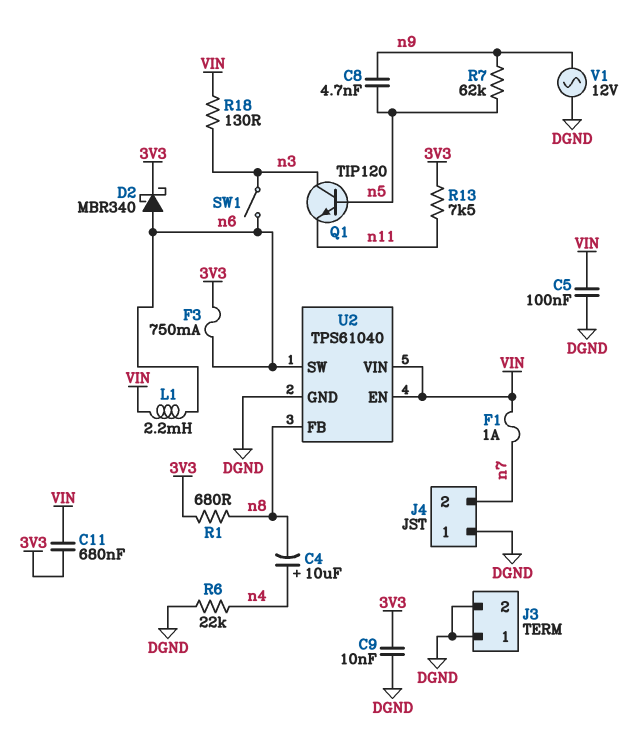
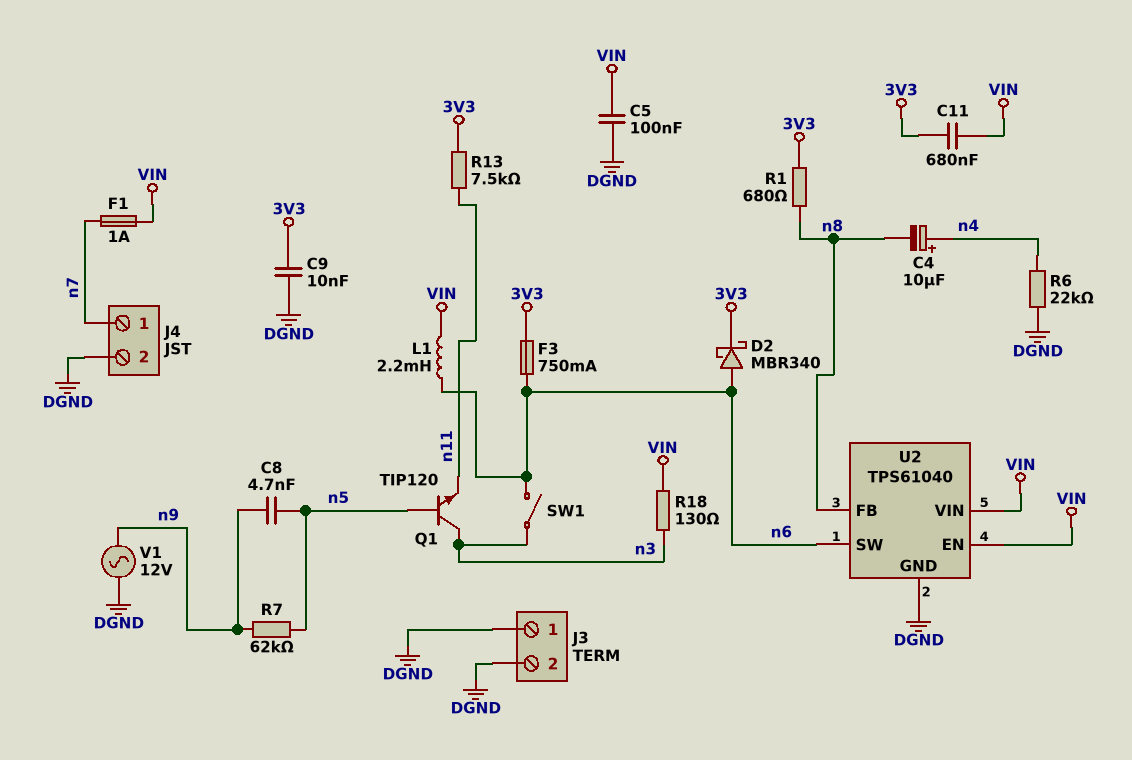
J4 pin 1: DGND -> n7
J4 pin 2: n7 -> DGND

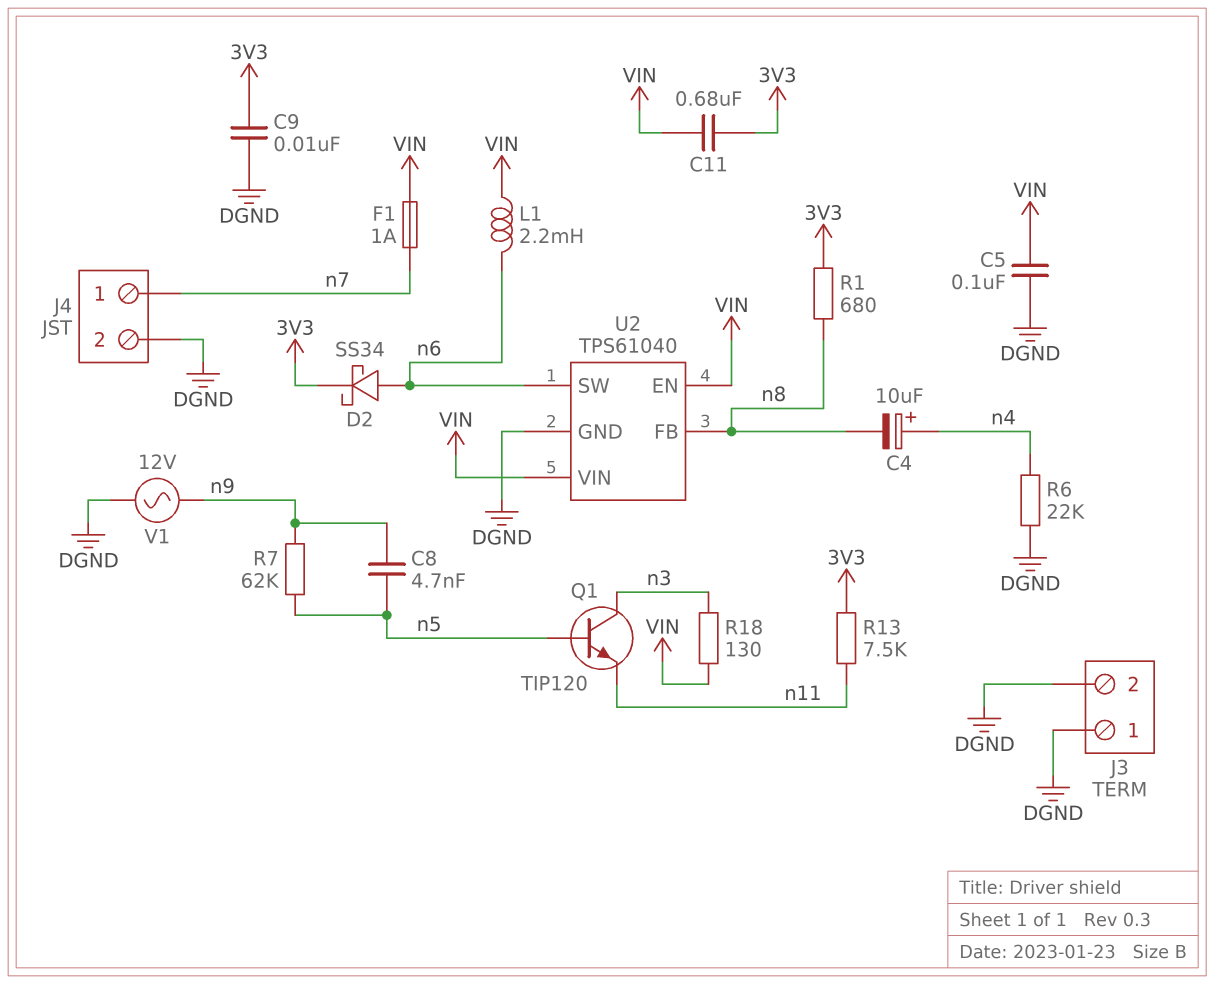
D2: schottky MBR340 (A n6, K 3V3) -> schottky SS34 (A n6, K 3V3)
F3: 750mA (3V3, n6) -> none
SW1: switch (n3, n6) -> none

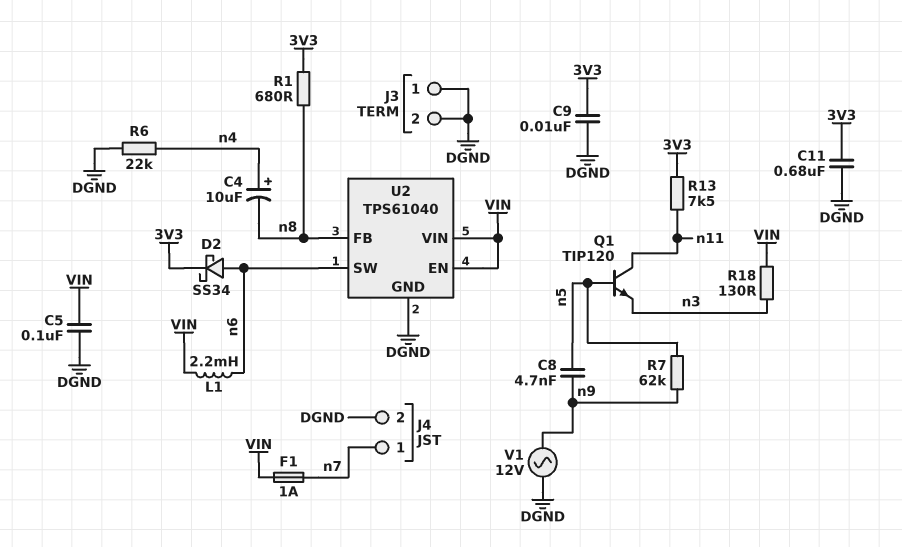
C11: 680nF (3V3, VIN) -> 680nF (3V3, DGND)
Q1: NPN TIP120 (B n5, C n3, E n11) -> NPN TIP120 (B n5, C n11, E n3)

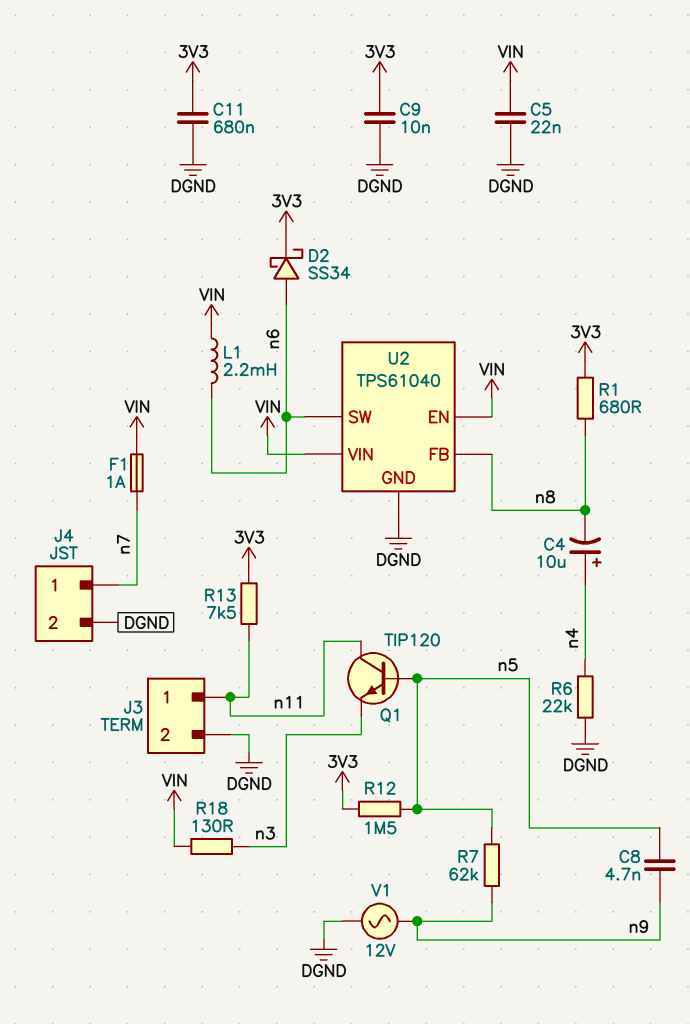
C5: 100nF (DGND, VIN) -> 22nF (DGND, VIN)
J3 pin 1: DGND -> n11
R12: none -> 1.5M (3V3, n5)

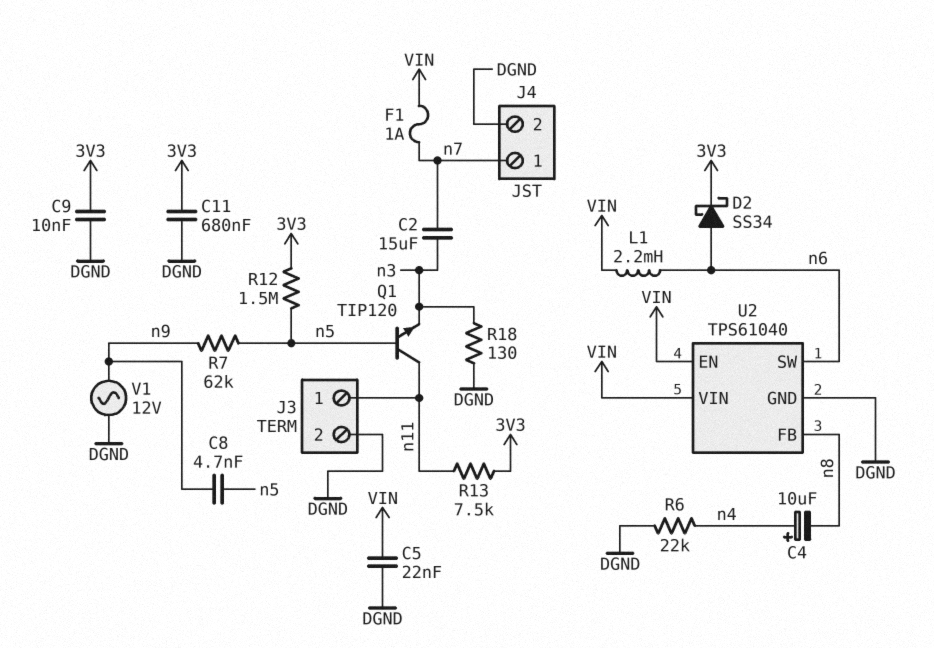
C2: none -> 15uF (n3, n7)
R1: 680 (3V3, n8) -> none
R18: 130 (VIN, n3) -> 130 (DGND, n3)

